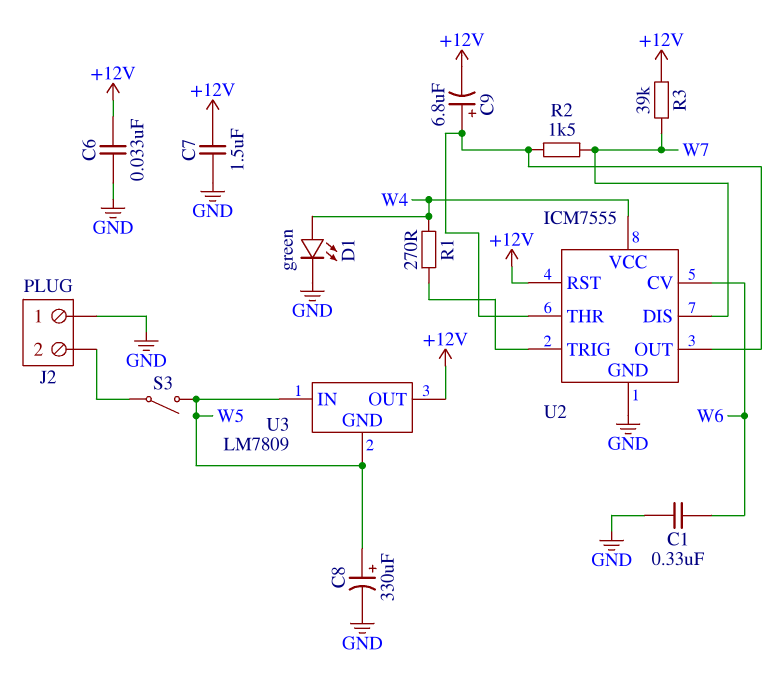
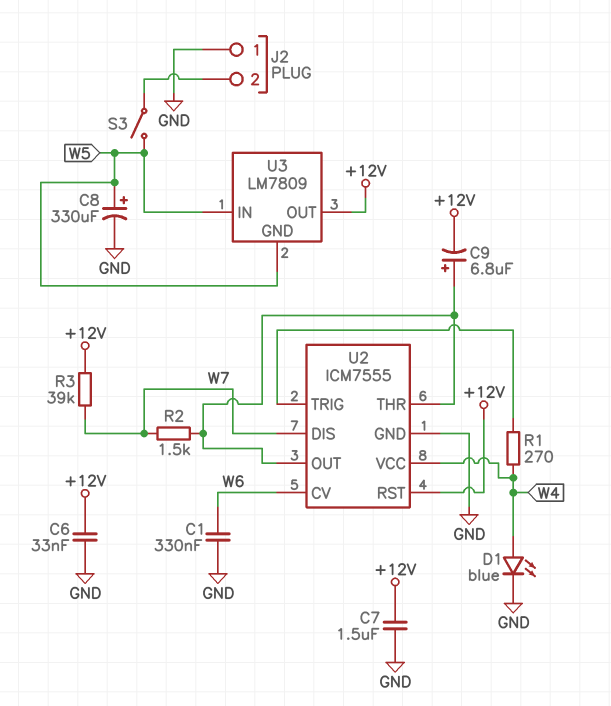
D1: LED green (A W4, K GND) -> LED blue (A W4, K GND)

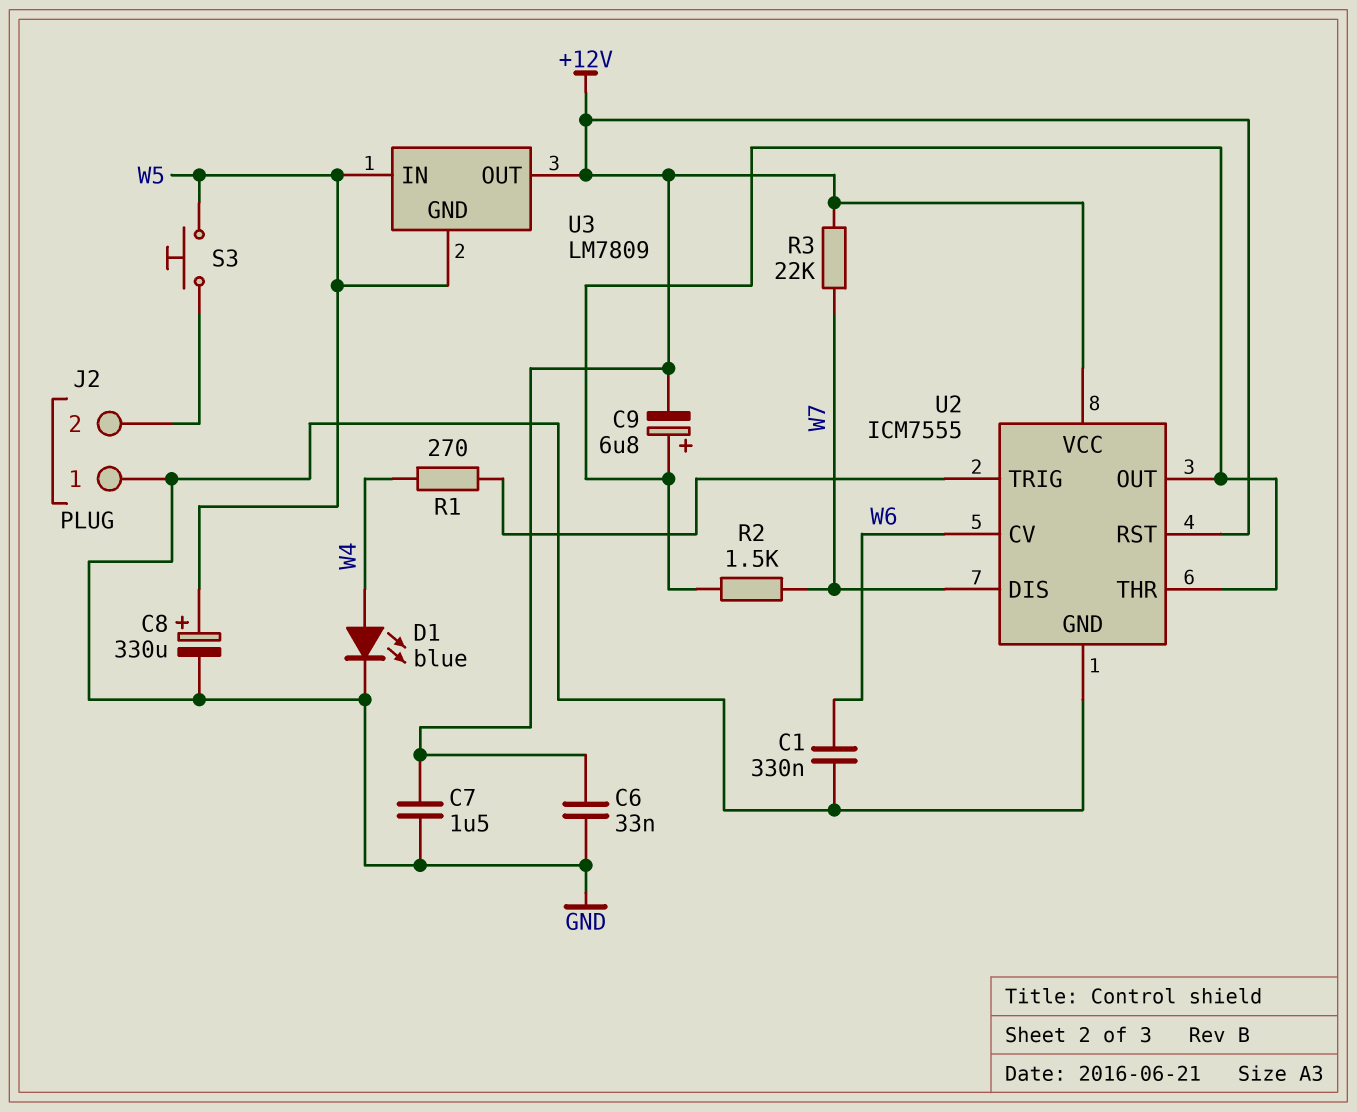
R3: 39k (+12V, W7) -> 22k (+12V, W7)
S3: switch (J2/2, W5) -> button (J2/2, W5)
U2 pin VCC: W4 -> +12V

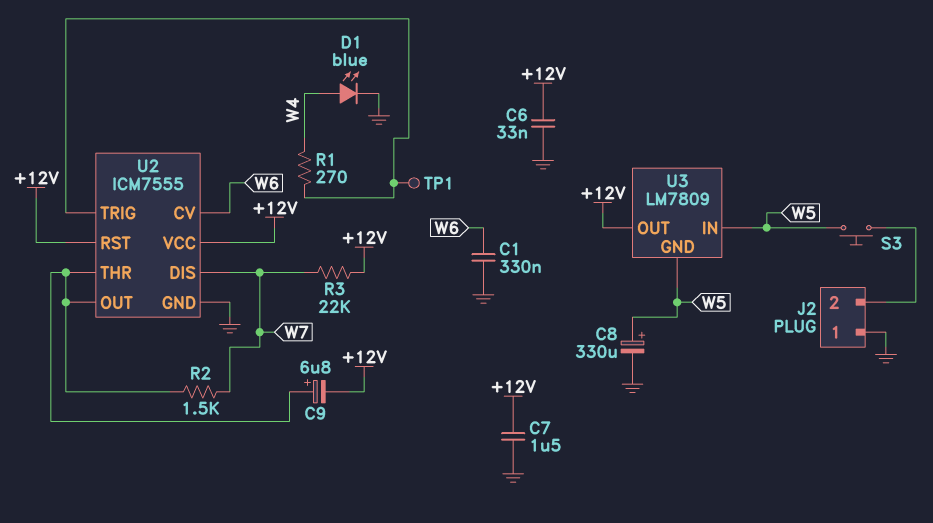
TP1: none -> test point (U2/TRIG)

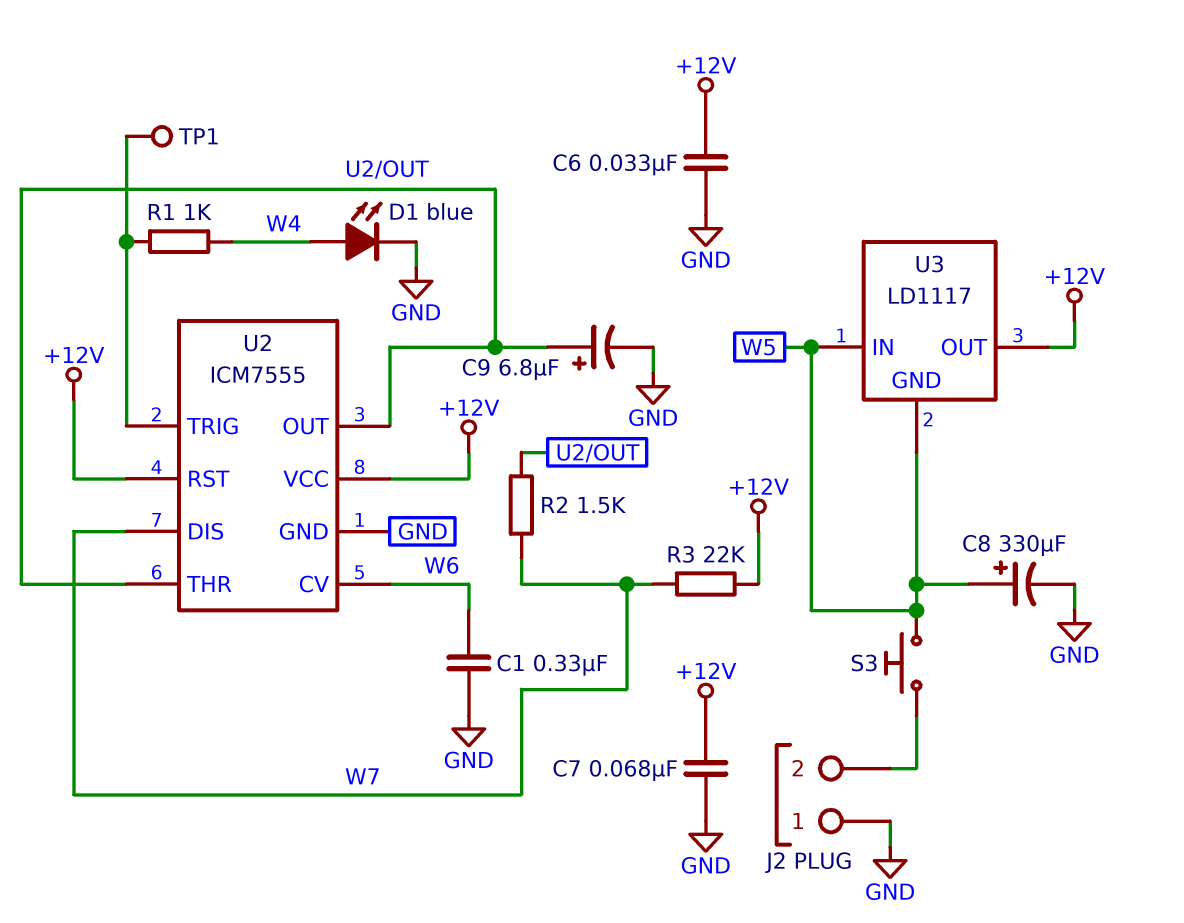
C7: 1.5uF (+12V, GND) -> 68nF (+12V, GND)
C9: 6.8uF (plus U2/OUT, minus +12V) -> 6.8uF (plus U2/OUT, minus GND)
R1: 270 (U2/TRIG, W4) -> 1k (U2/TRIG, W4)
U3: LM7809 -> LD1117

